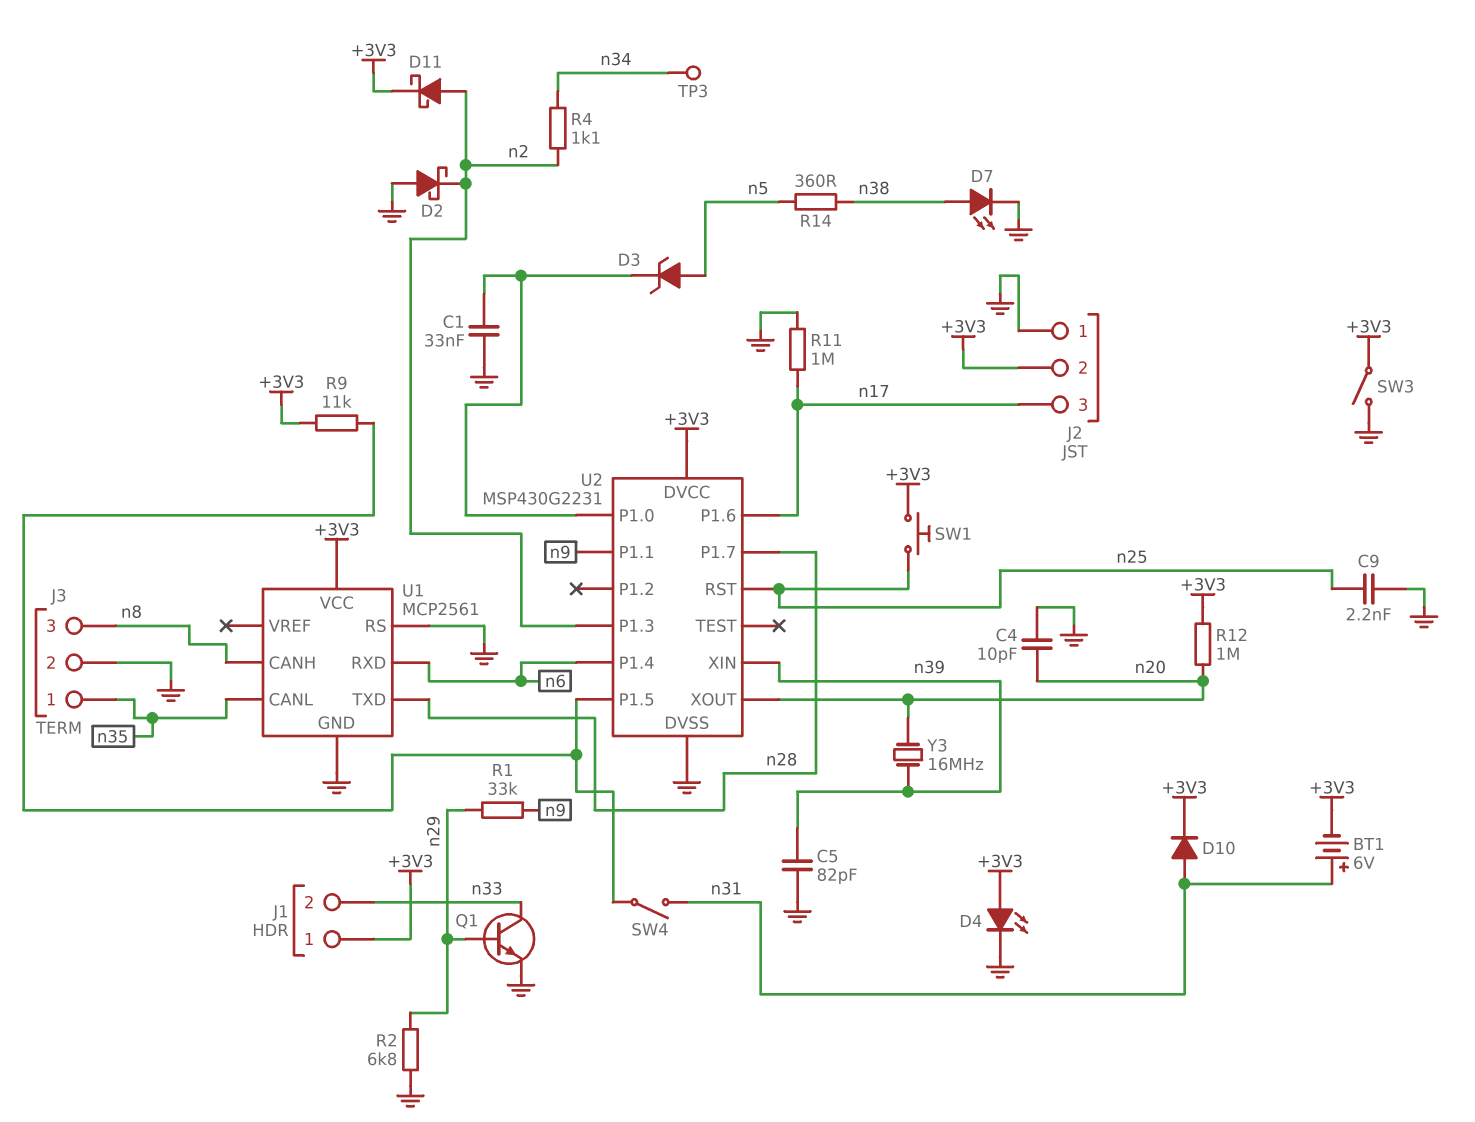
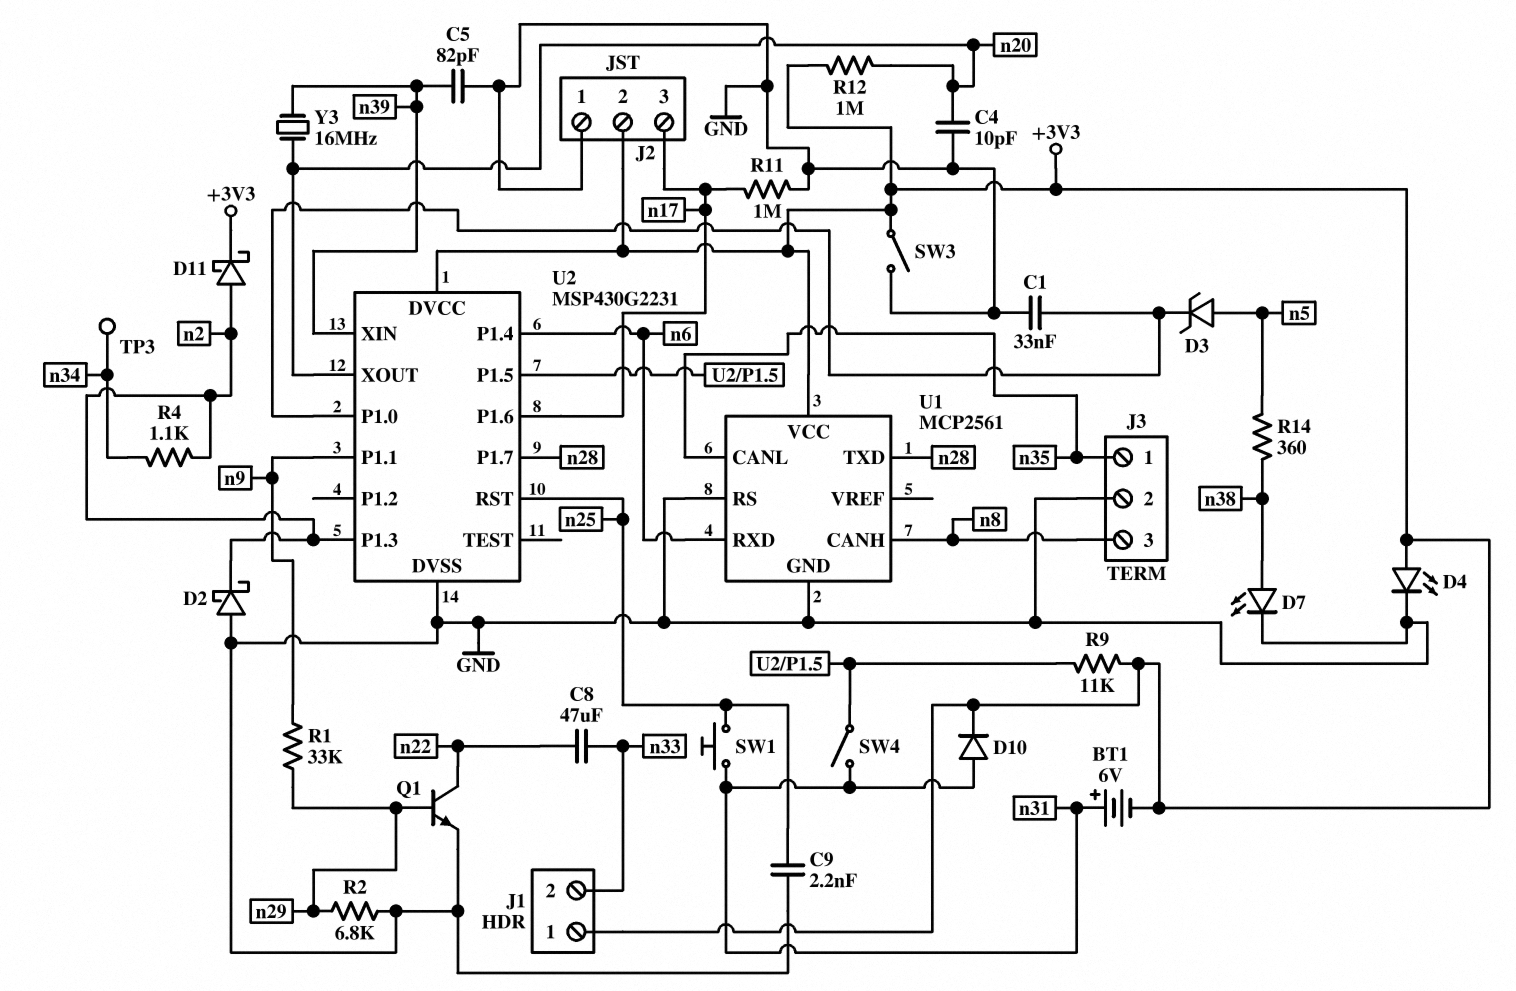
C8: none -> 47uF (n22, n33)
Q1: NPN (B n29, C n33, E GND) -> NPN (B n29, C n22, E GND)
SW1: button (+3V3, n25) -> button (n25, n31)

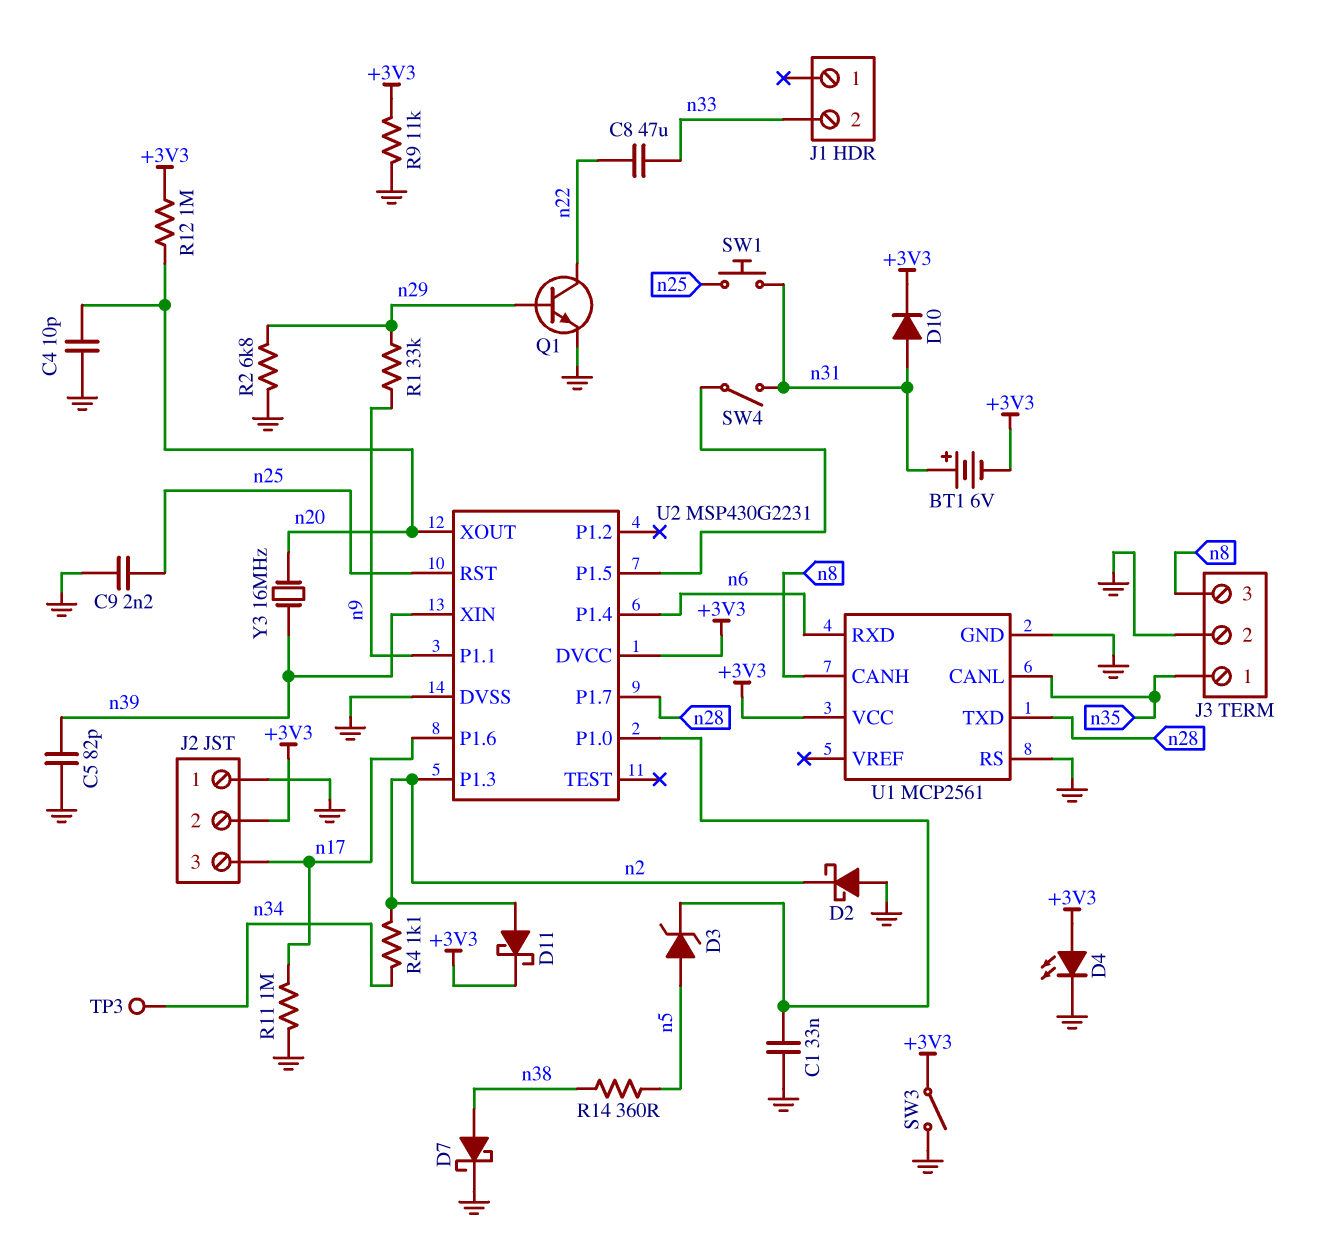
D7: LED (A n38, K GND) -> schottky (A n38, K GND)
J1 pin 1: +3V3 -> none
R9: 11k (+3V3, U2/P1.5) -> 11k (+3V3, GND)

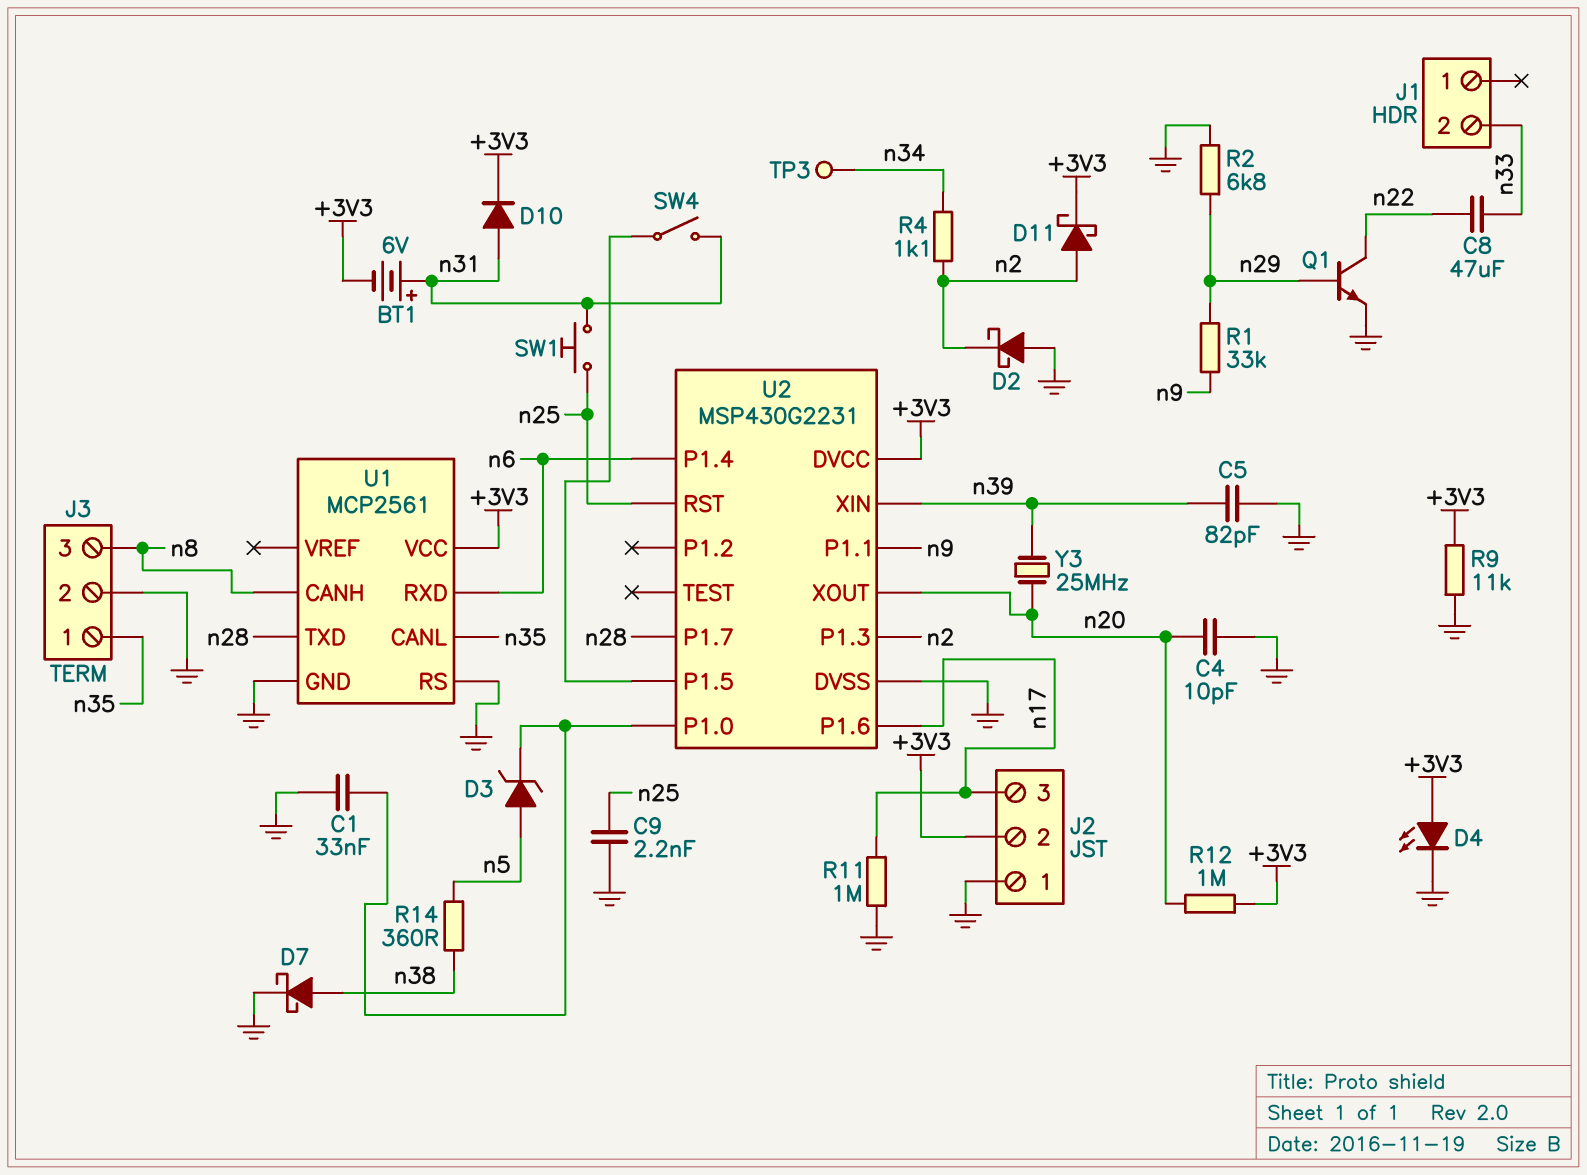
SW3: switch (+3V3, GND) -> none
Y3: 16MHz (n20, n39) -> 25MHz (n20, n39)

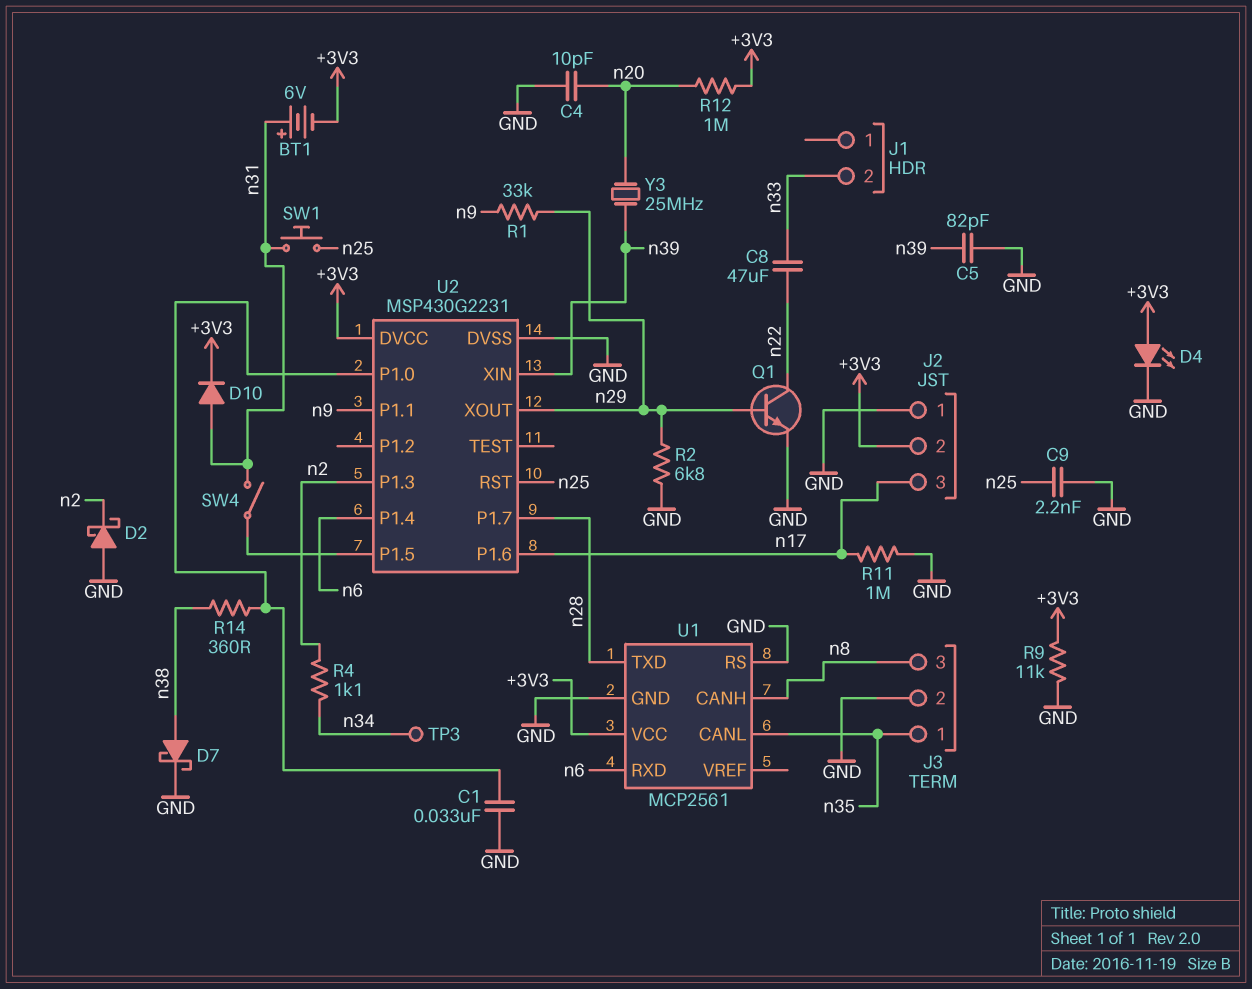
D3: zener (A n5, K U2/P1.0) -> none
D11: schottky (A n2, K +3V3) -> none
R14: 360 (n5, n38) -> 360 (U2/P1.0, n38)
U2 pin XOUT: n20 -> n29

